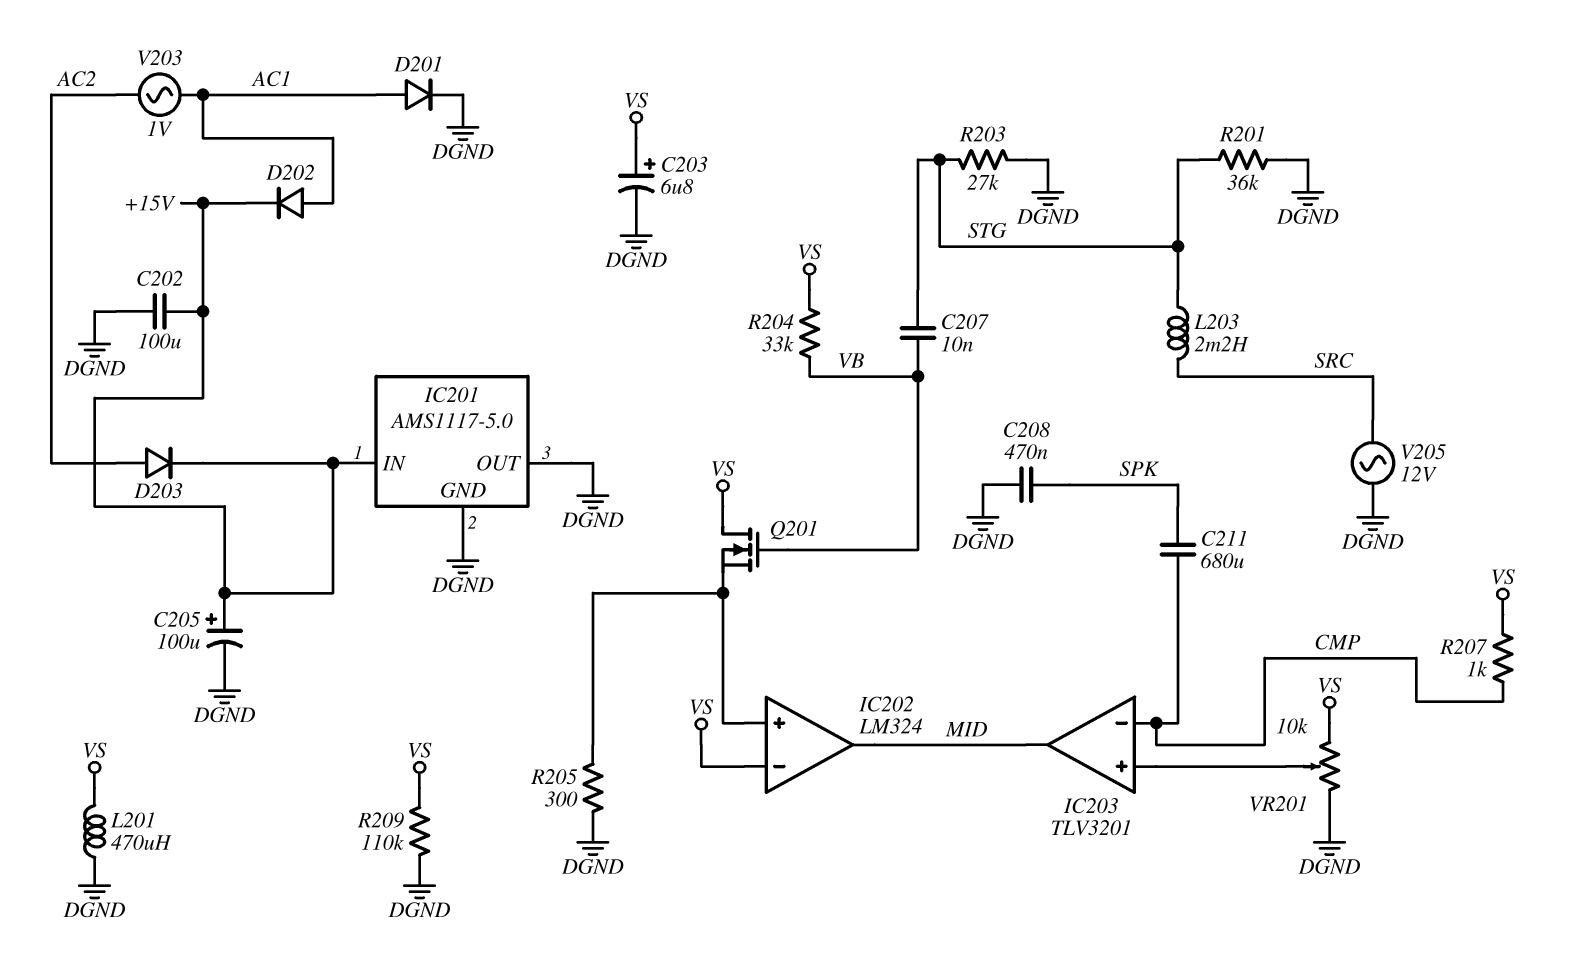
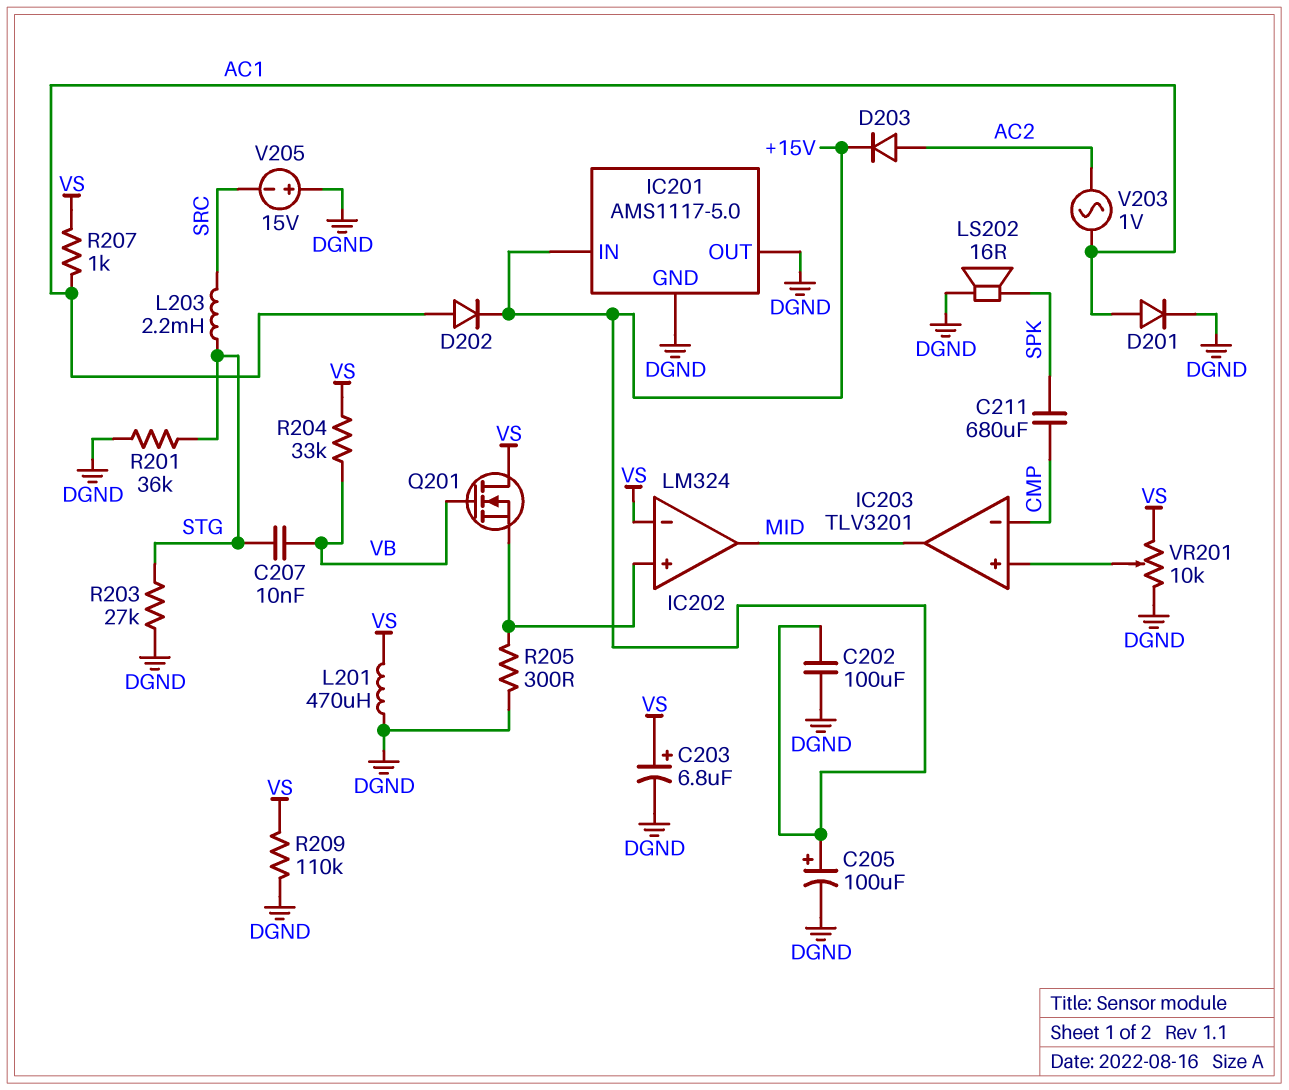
C208: 470nF (DGND, SPK) -> none
LS202: none -> speaker 16R (DGND, SPK)
R207: 1k (CMP, VS) -> 1k (AC1, VS)
V205: AC 12V (DGND, SRC) -> 15V (plus DGND, minus SRC)

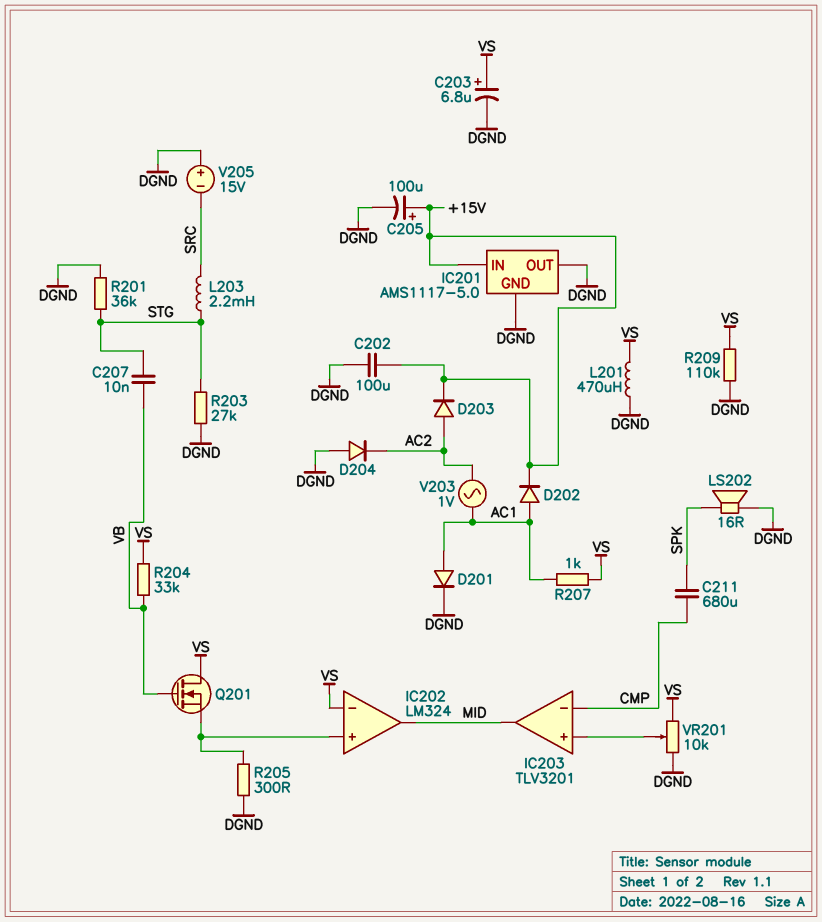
D204: none -> diode (A DGND, K AC2)

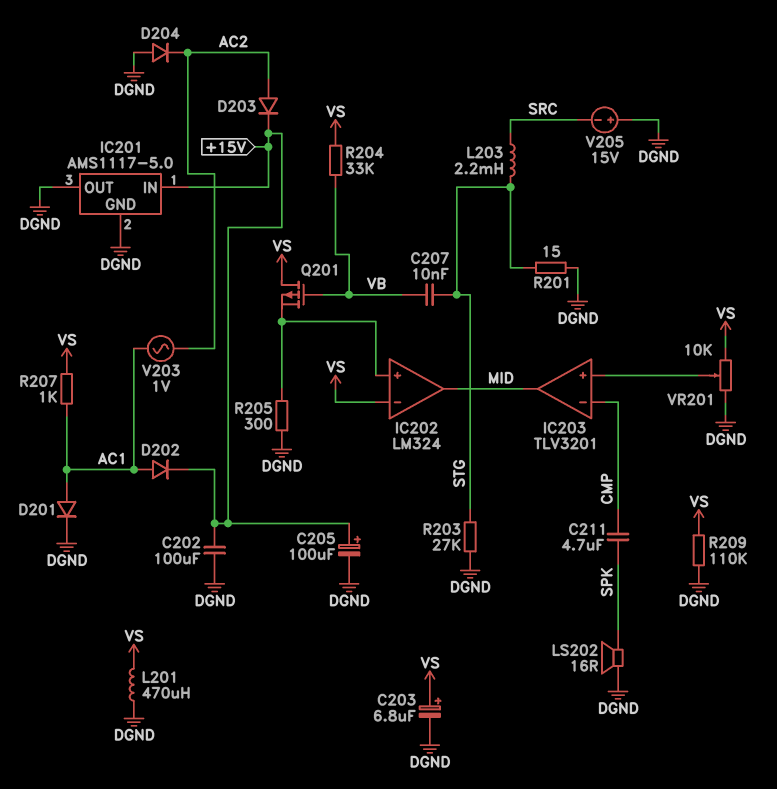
C211: 680uF (CMP, SPK) -> 4.7uF (CMP, SPK)
Q201: NMOS (G VB, D VS, S IC202/in+) -> PMOS (G VB, D VS, S IC202/in+)
R201: 36k (DGND, STG) -> 15 (DGND, STG)

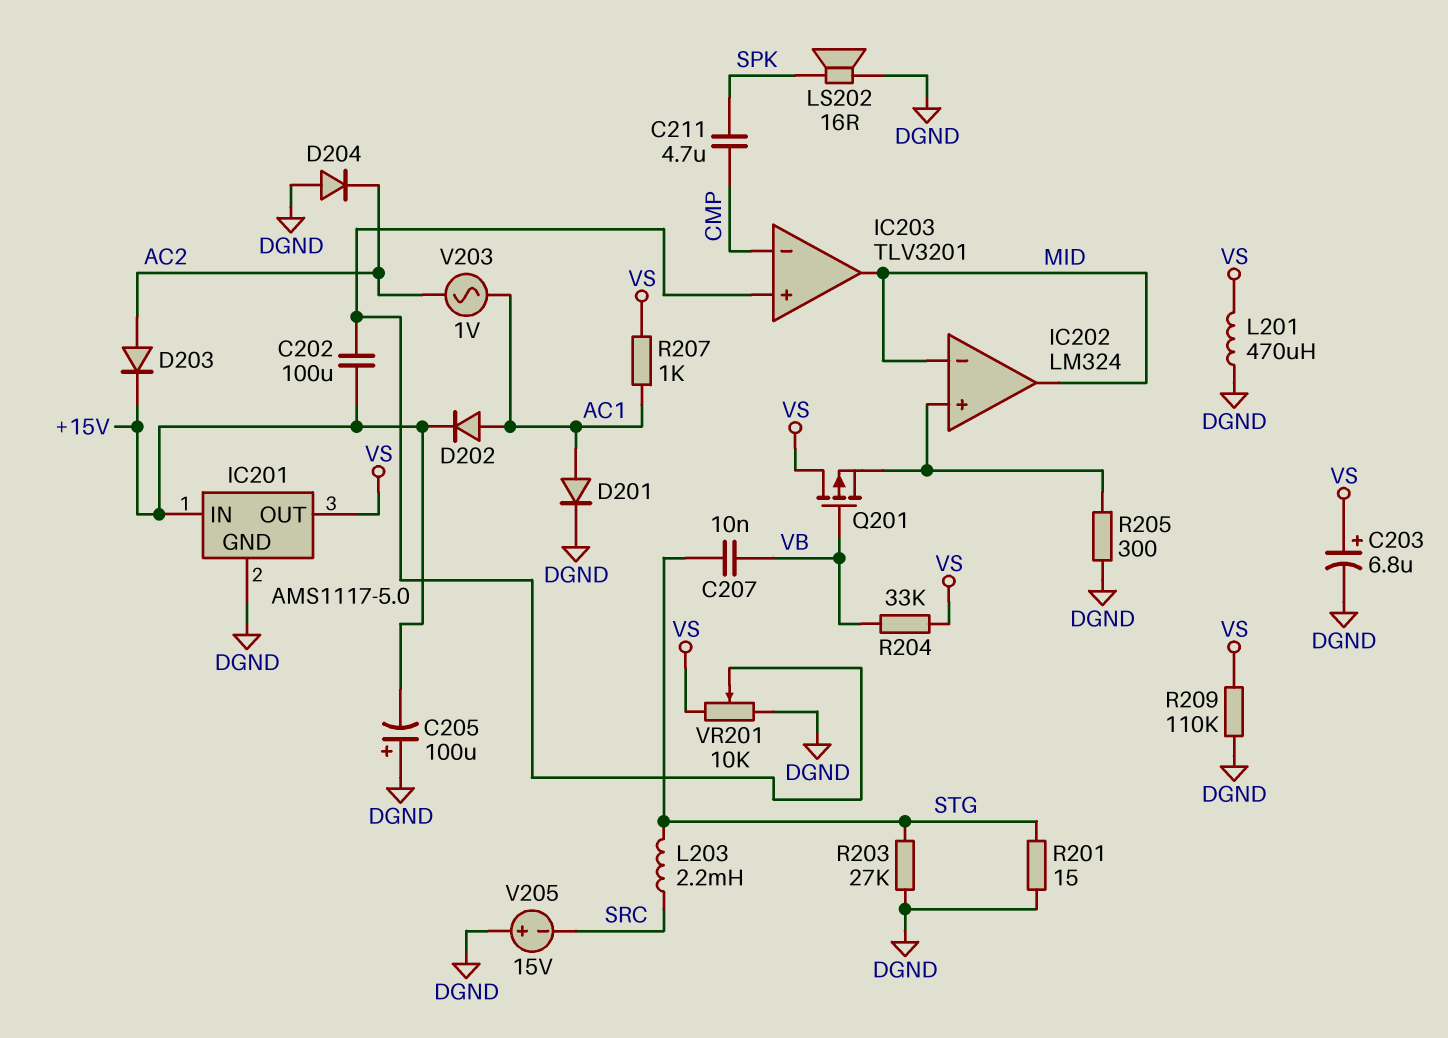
C202: 100uF (+15V, DGND) -> 100uF (+15V, IC203/in+)
C205: 100uF (plus +15V, minus DGND) -> 100uF (plus DGND, minus +15V)
IC201 pin OUT: DGND -> VS
IC202 pin in-: VS -> MID

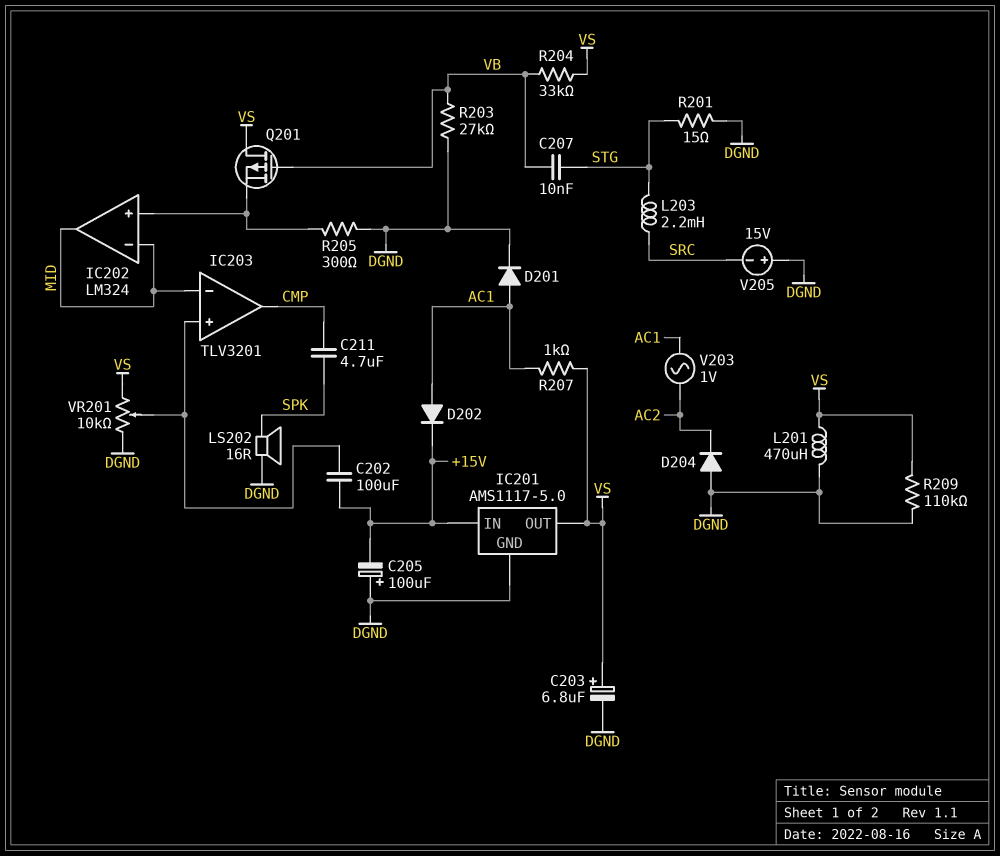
D203: diode (A AC2, K +15V) -> none
IC203 pin in-: CMP -> MID
IC203 pin out: MID -> CMP
R203: 27k (DGND, STG) -> 27k (DGND, VB)

